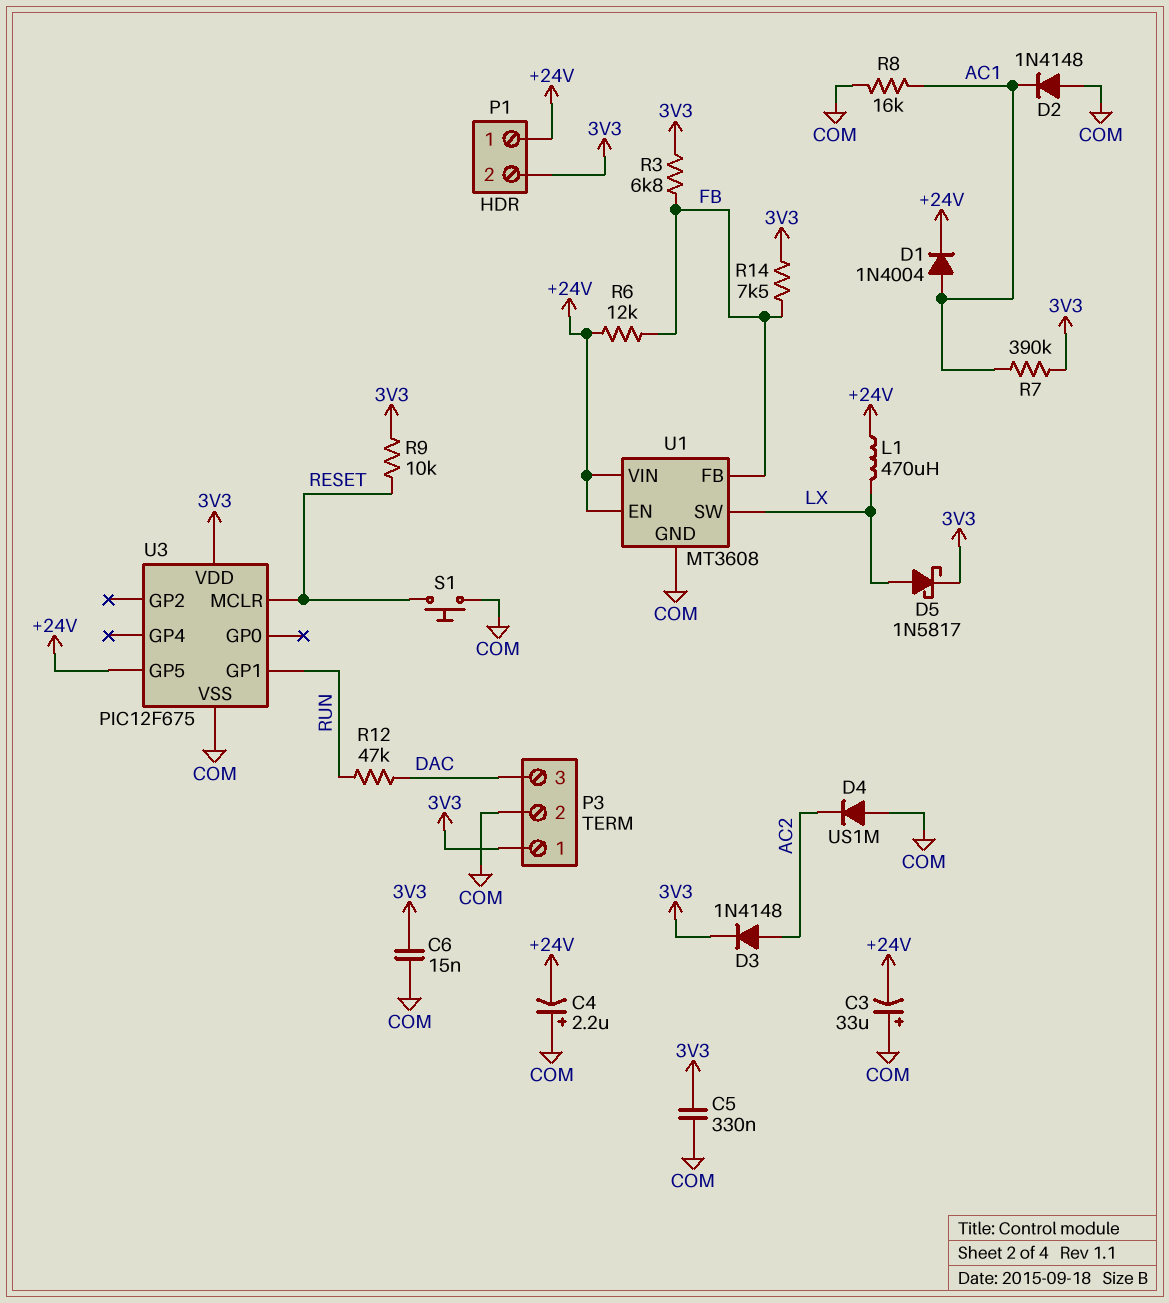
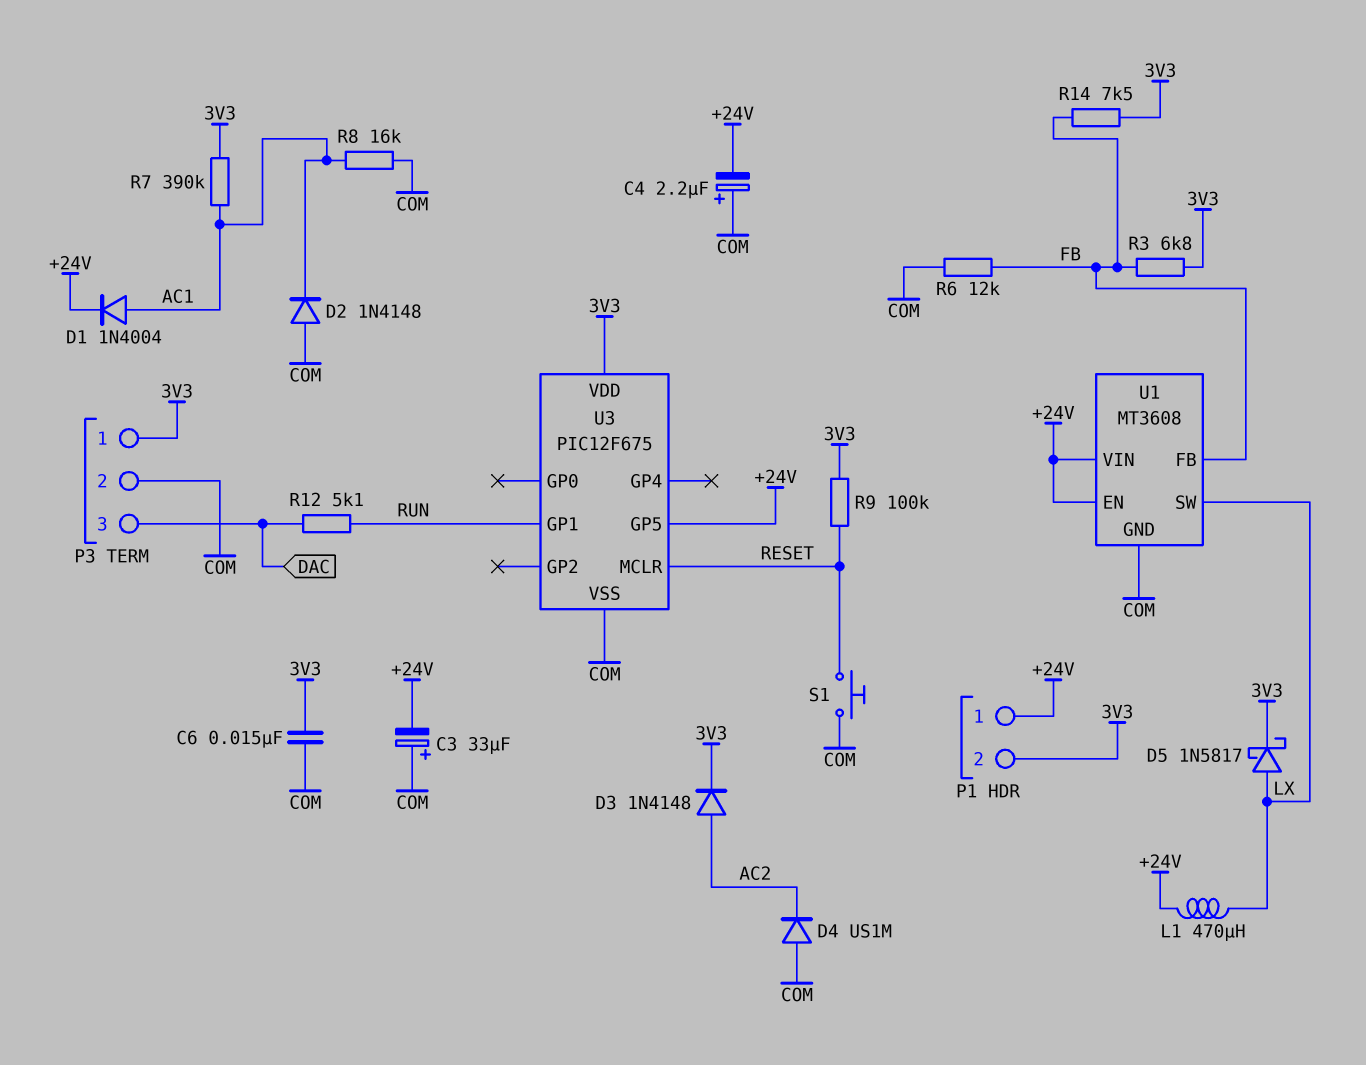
C5: 330nF (3V3, COM) -> none
R6: 12k (+24V, FB) -> 12k (COM, FB)
R9: 10k (3V3, RESET) -> 100k (3V3, RESET)
R12: 47k (DAC, RUN) -> 5.1k (DAC, RUN)

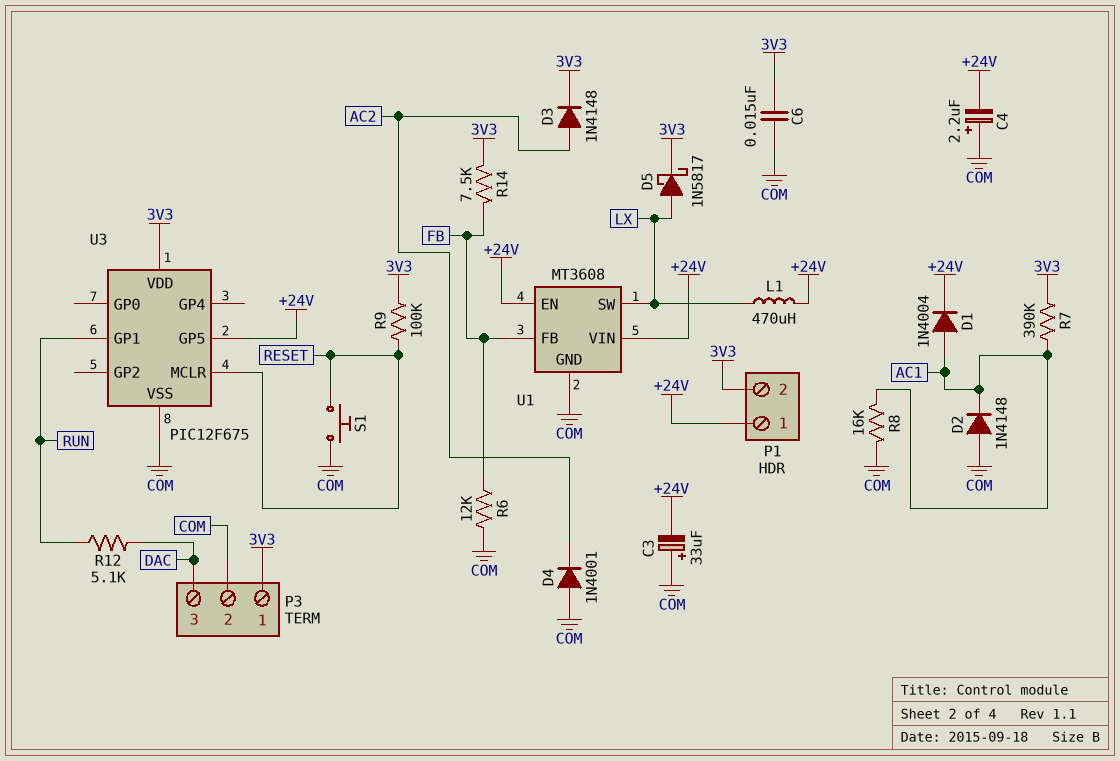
D4: diode US1M (A COM, K AC2) -> diode 1N4001 (A COM, K AC2)
R3: 6.8k (3V3, FB) -> none

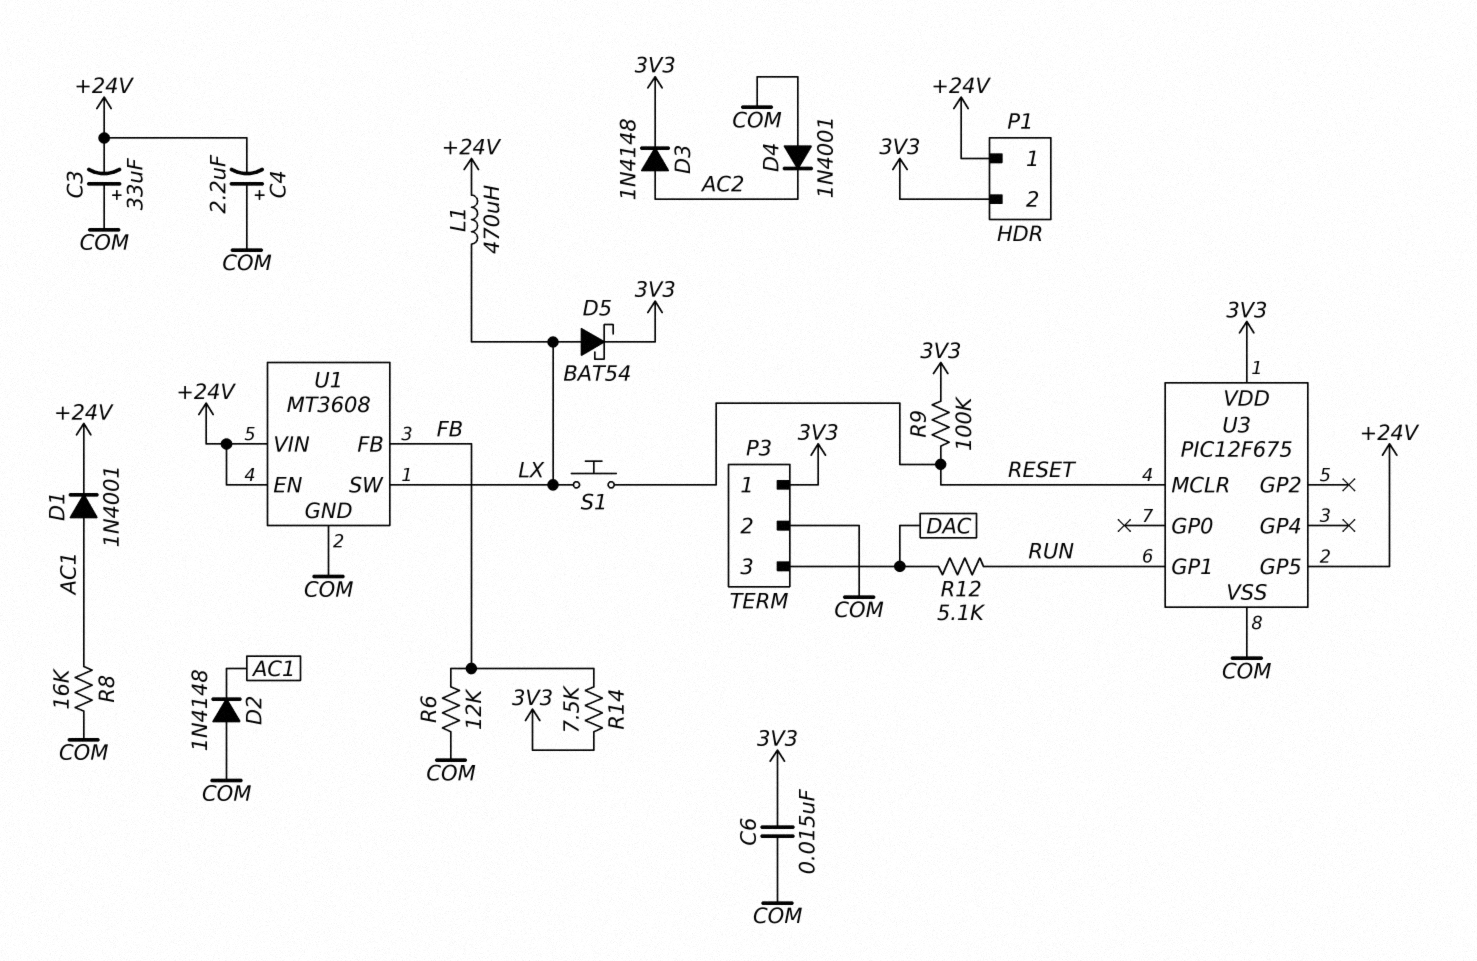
D1: diode 1N4004 (A AC1, K +24V) -> diode 1N4001 (A AC1, K +24V)
D5: schottky 1N5817 (A LX, K 3V3) -> schottky BAT54 (A LX, K 3V3)
R7: 390k (3V3, AC1) -> none
S1: button (COM, RESET) -> button (LX, RESET)

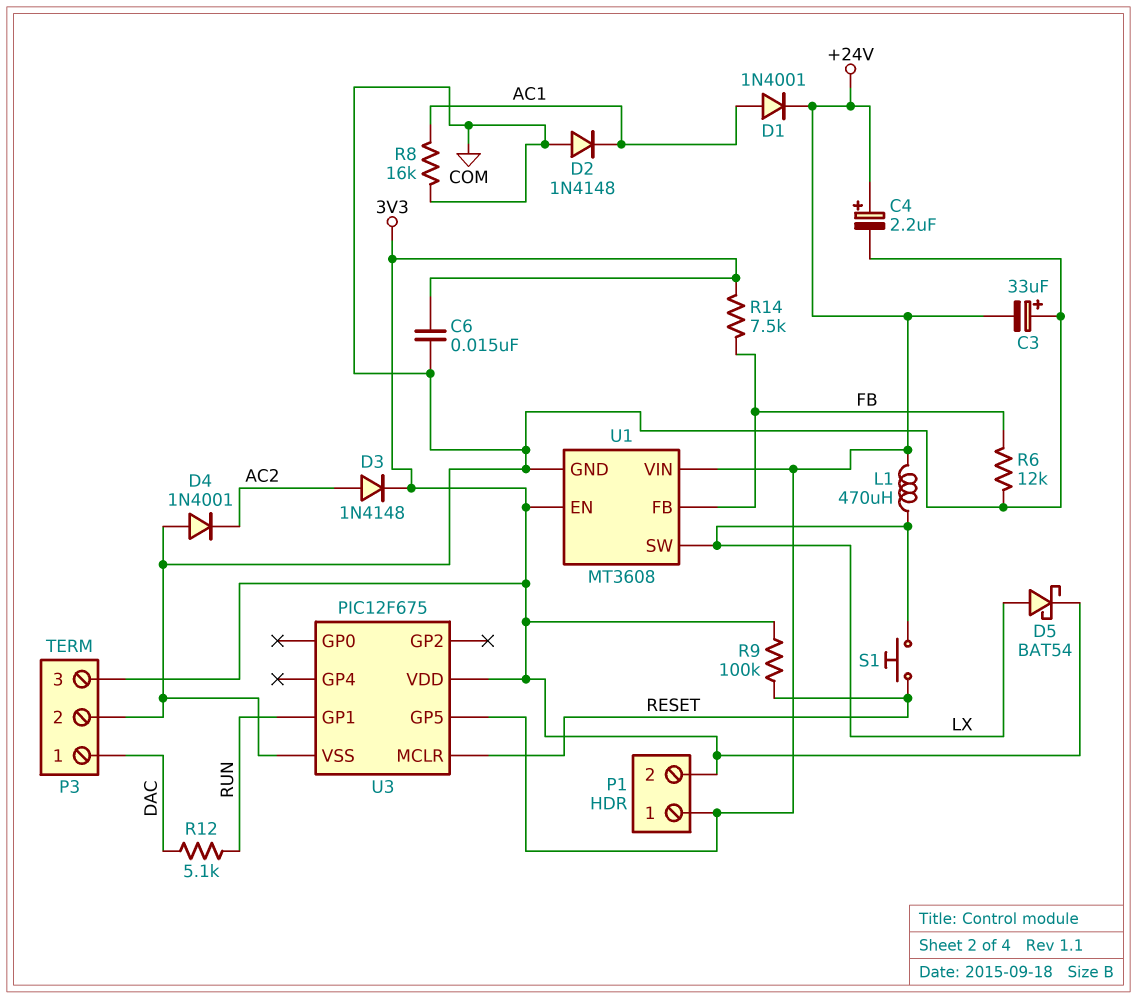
C4: 2.2uF (plus COM, minus +24V) -> 2.2uF (plus +24V, minus COM)
P3 pin 1: 3V3 -> DAC
P3 pin 3: DAC -> 3V3
U1 pin EN: +24V -> 3V3

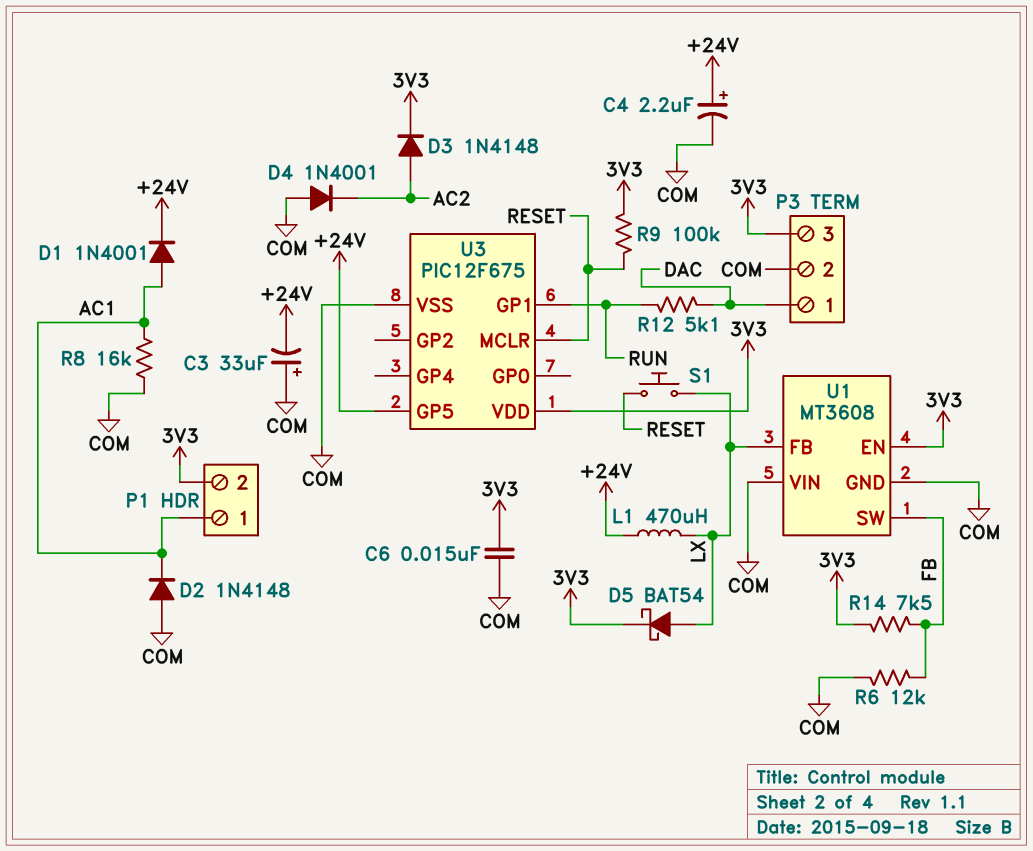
P1 pin 1: +24V -> AC1
U1 pin FB: FB -> LX
U1 pin SW: LX -> FB
U1 pin VIN: +24V -> COM

